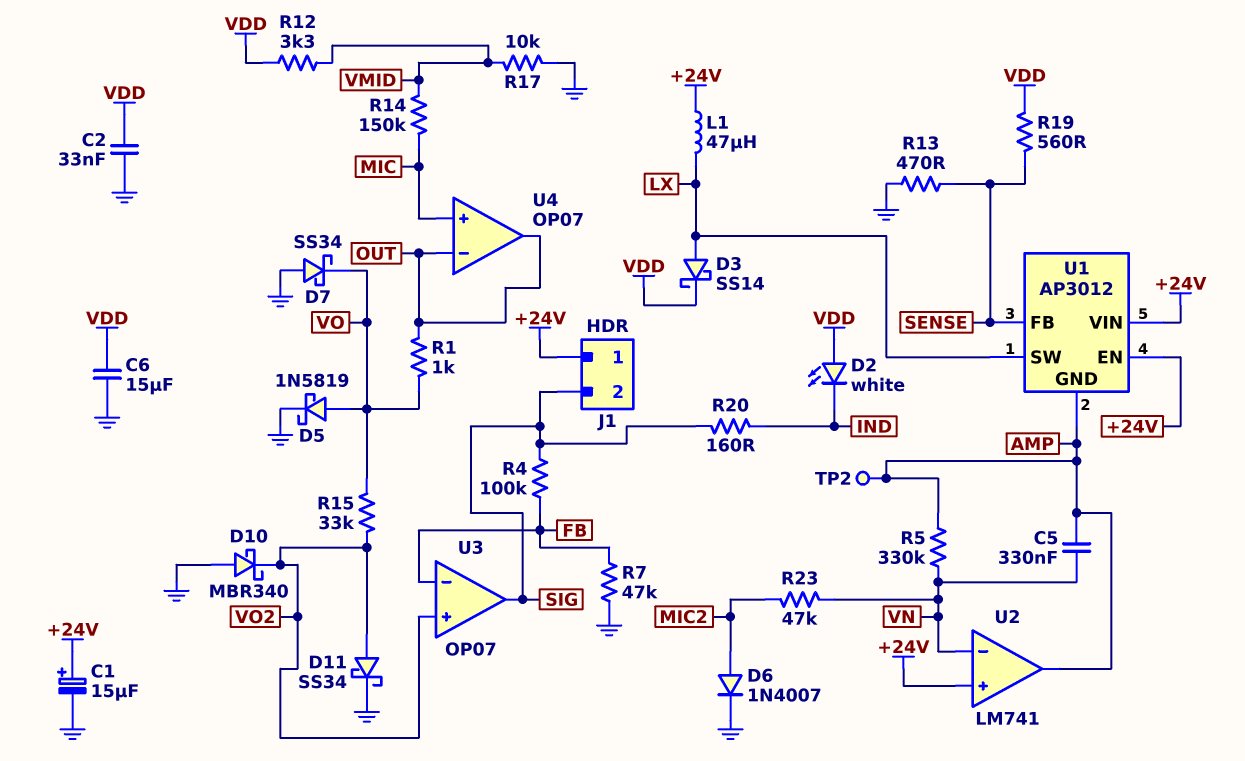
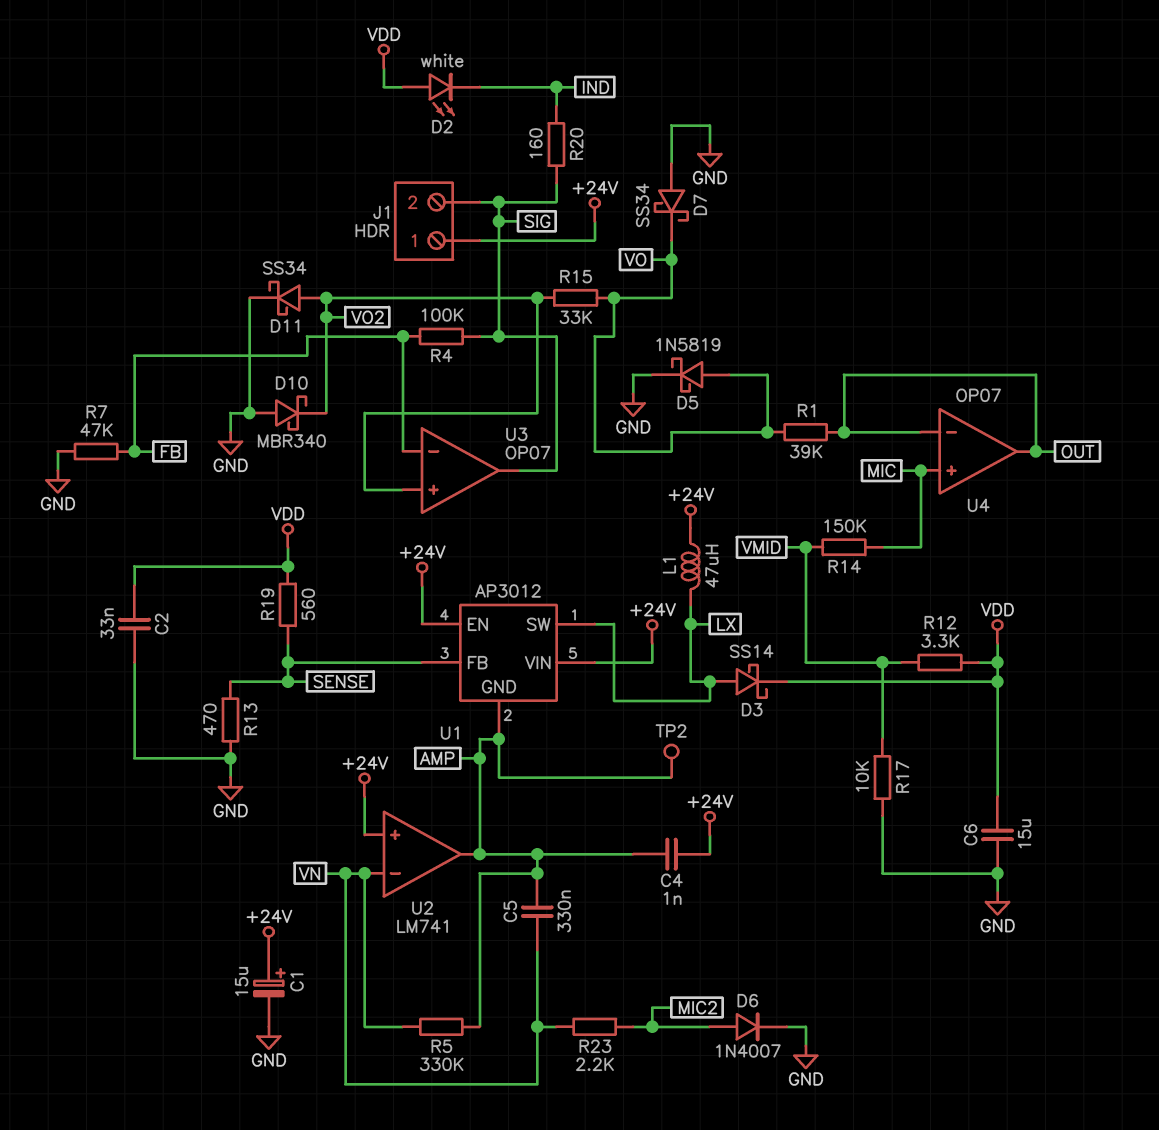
C4: none -> 1nF (+24V, AMP)
R1: 1k (OUT, VO) -> 39k (OUT, VO)
R23: 47k (MIC2, VN) -> 2.2k (MIC2, VN)

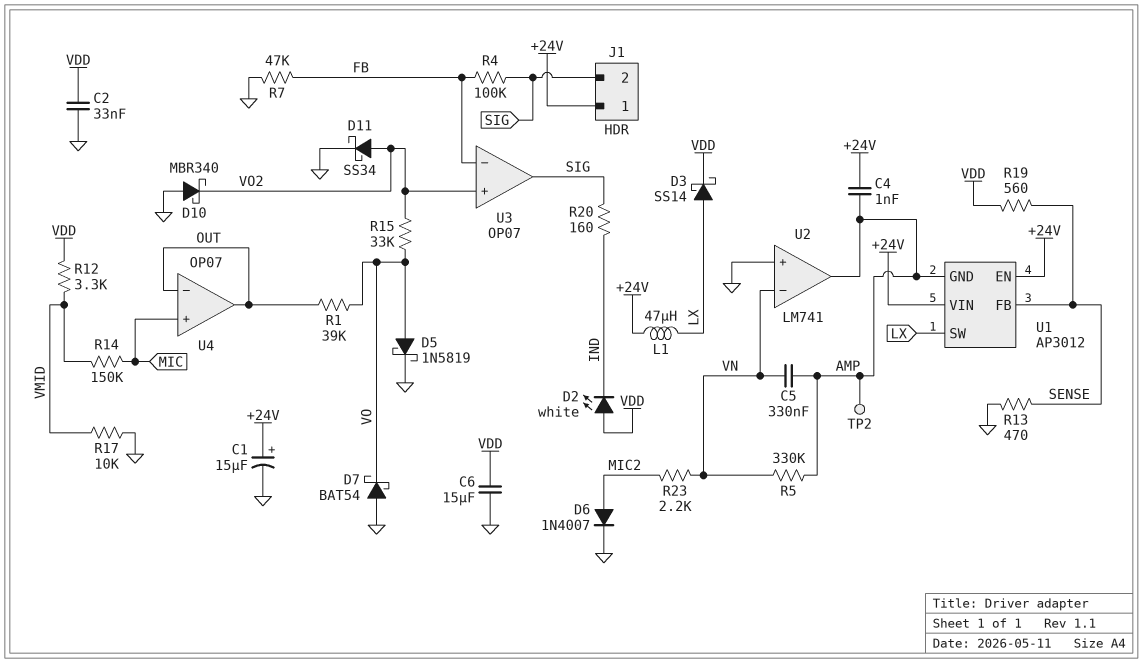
D7: schottky SS34 (A GND, K VO) -> schottky BAT54 (A GND, K VO)
U2 pin in+: +24V -> GND

